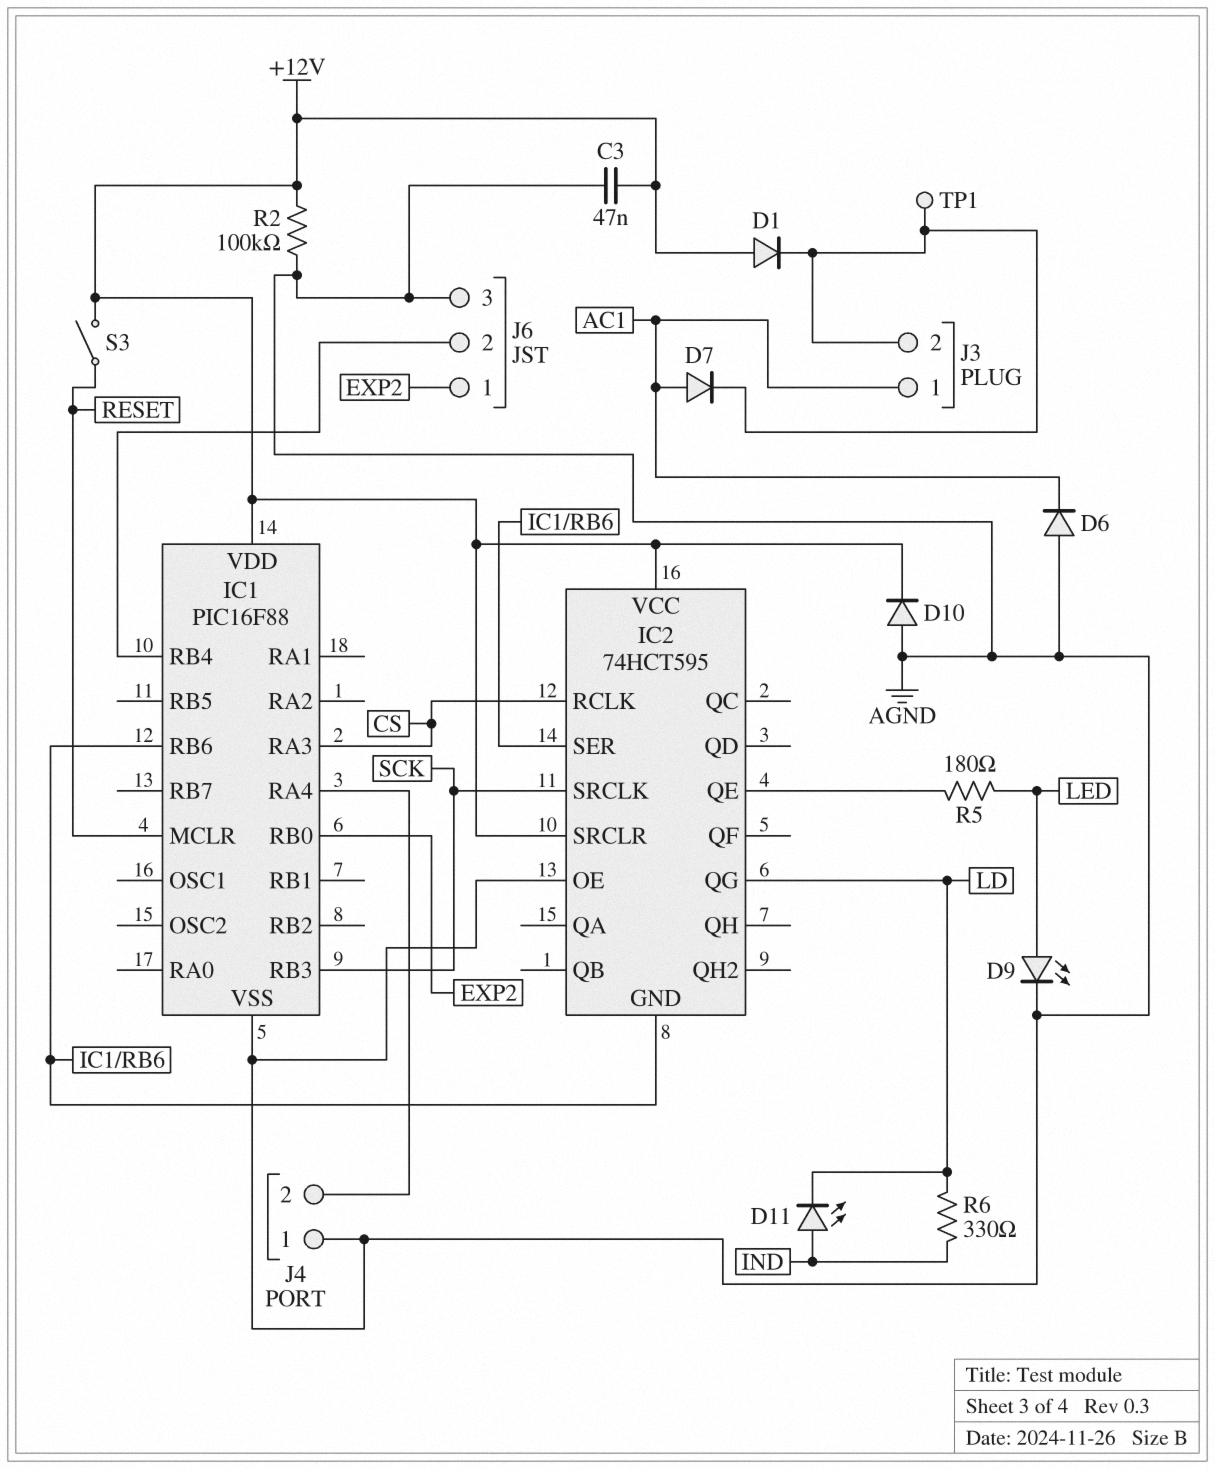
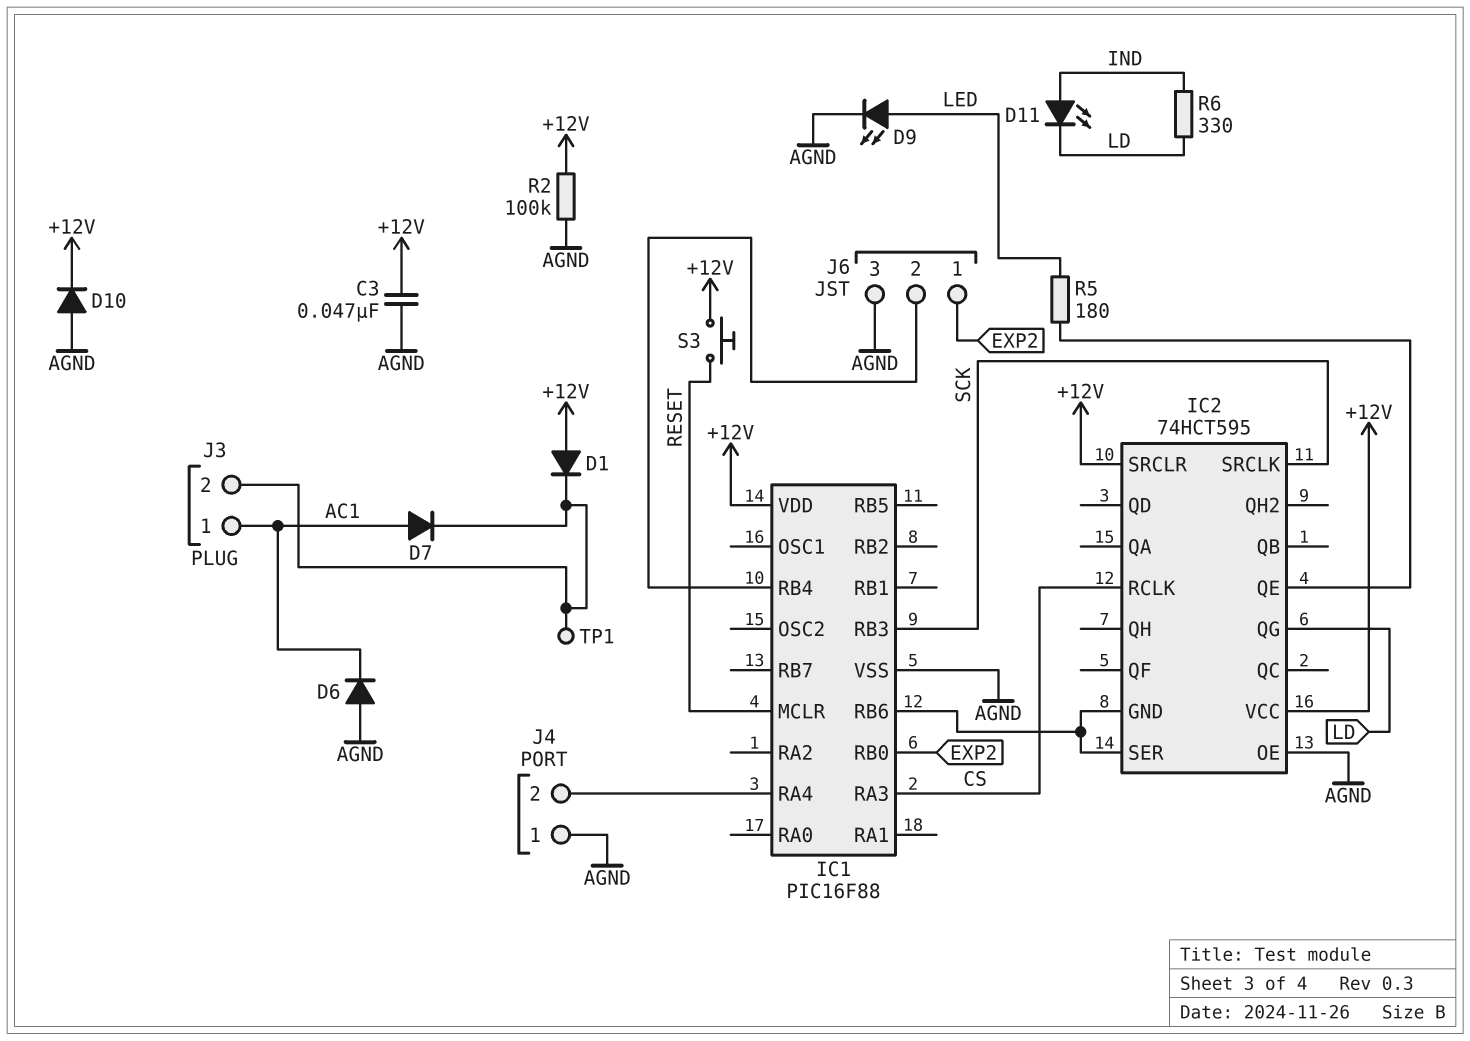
S3: switch (+12V, RESET) -> button (+12V, RESET)

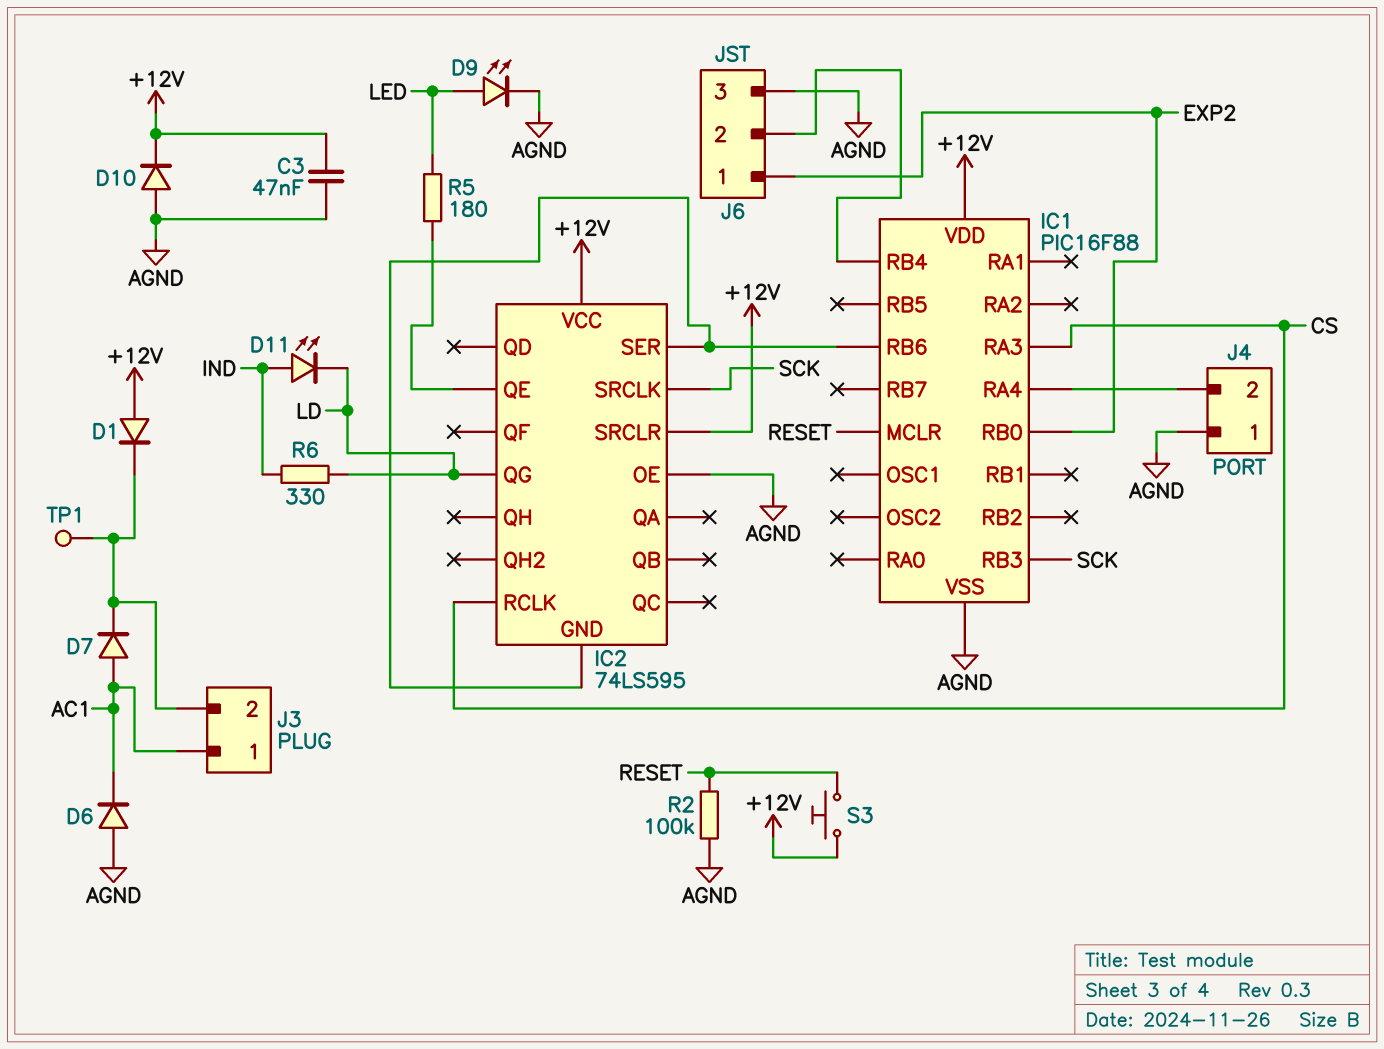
IC2: 74HCT595 -> 74LS595
R2: 100k (+12V, AGND) -> 100k (AGND, RESET)

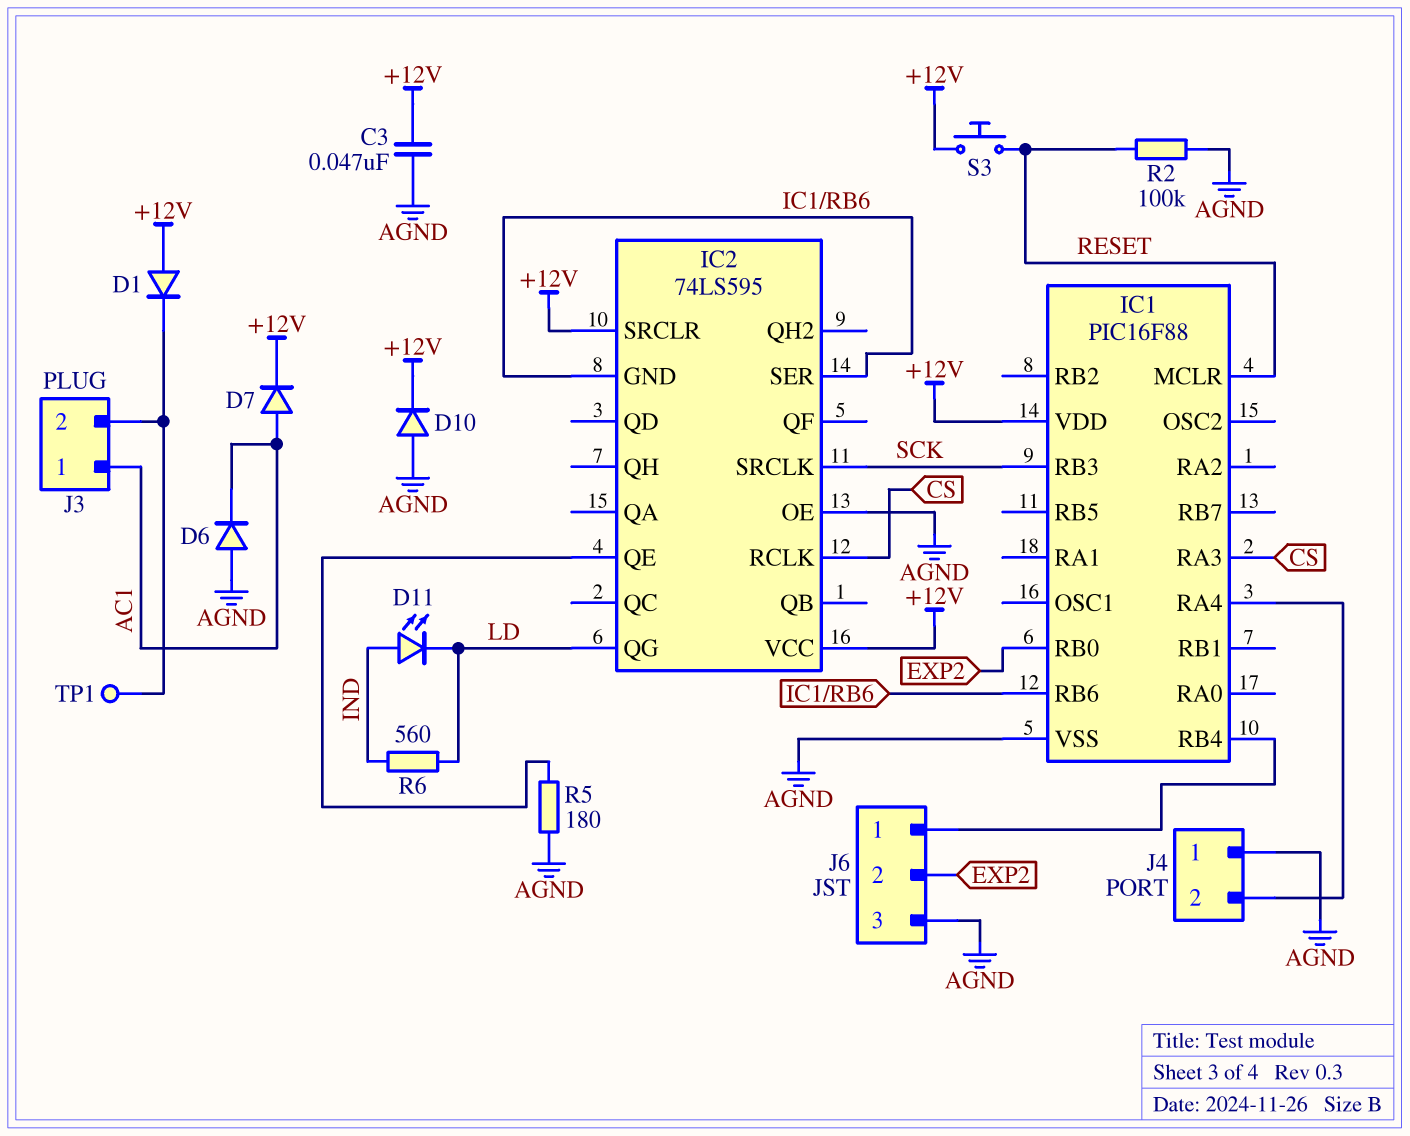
D7: diode (A AC1, K J3/2) -> diode (A AC1, K +12V)
D9: LED (A LED, K AGND) -> none
J6 pin 1: EXP2 -> IC1/RB4
J6 pin 2: IC1/RB4 -> EXP2
R5: 180 (IC2/QE, LED) -> 180 (AGND, IC2/QE)
R6: 330 (IND, LD) -> 560 (IND, LD)

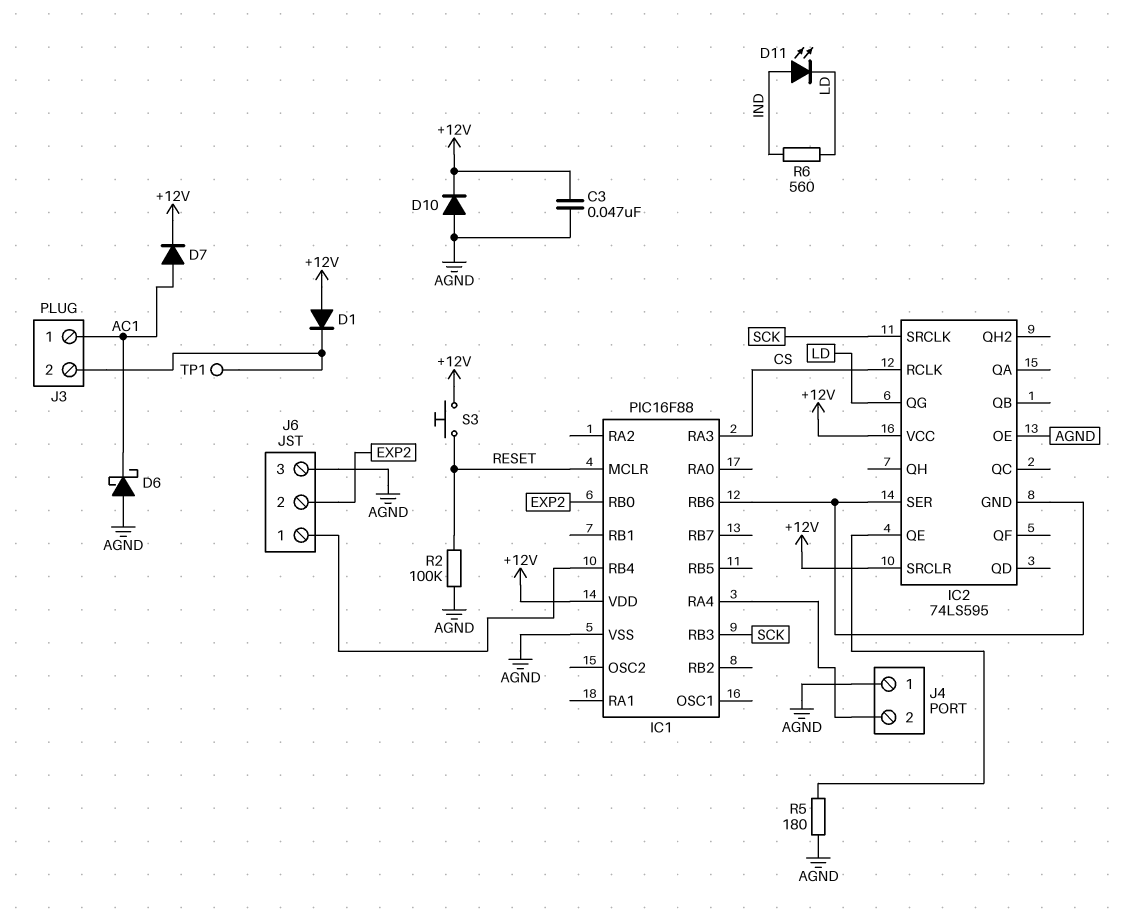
D6: diode (A AGND, K AC1) -> schottky (A AGND, K AC1)

